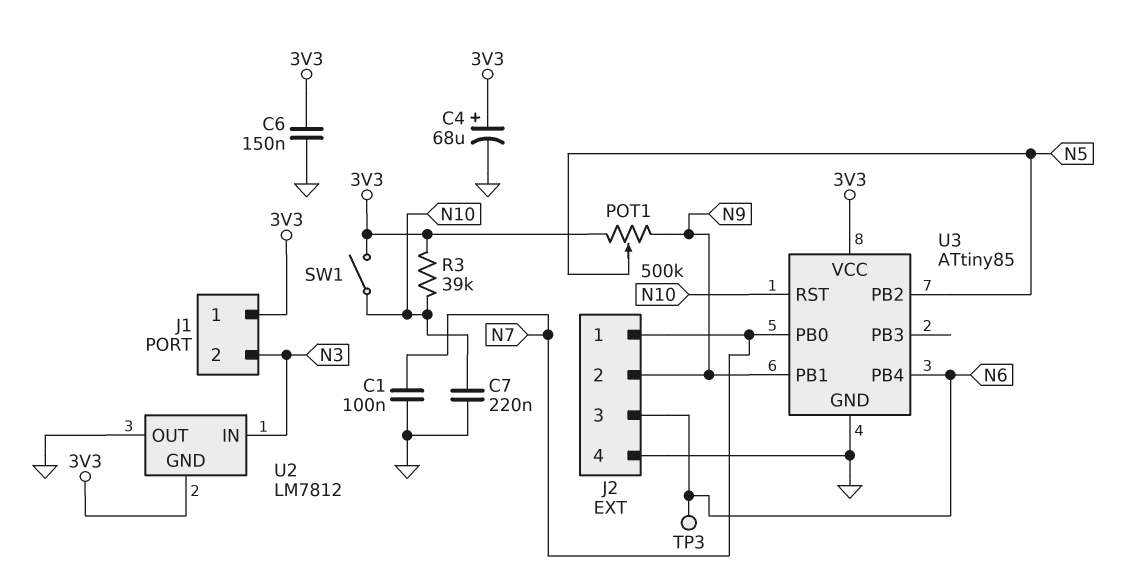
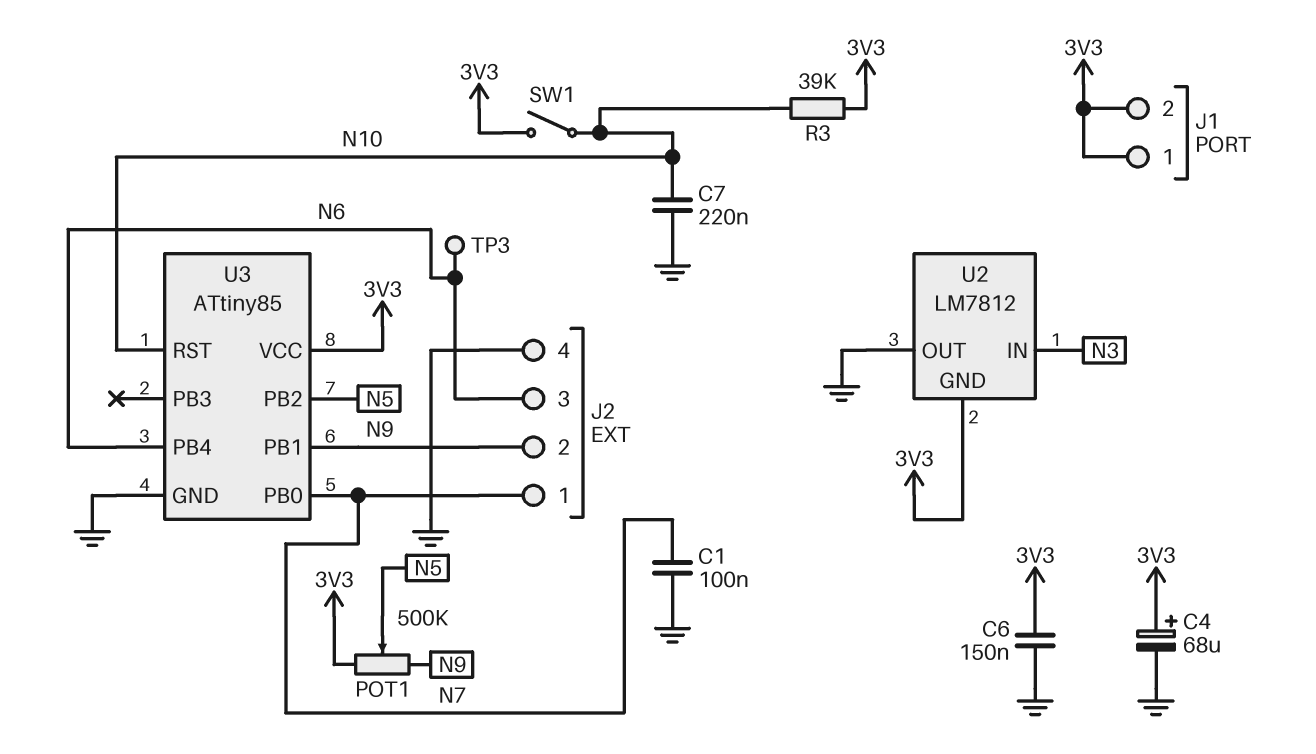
J1 pin 2: N3 -> 3V3

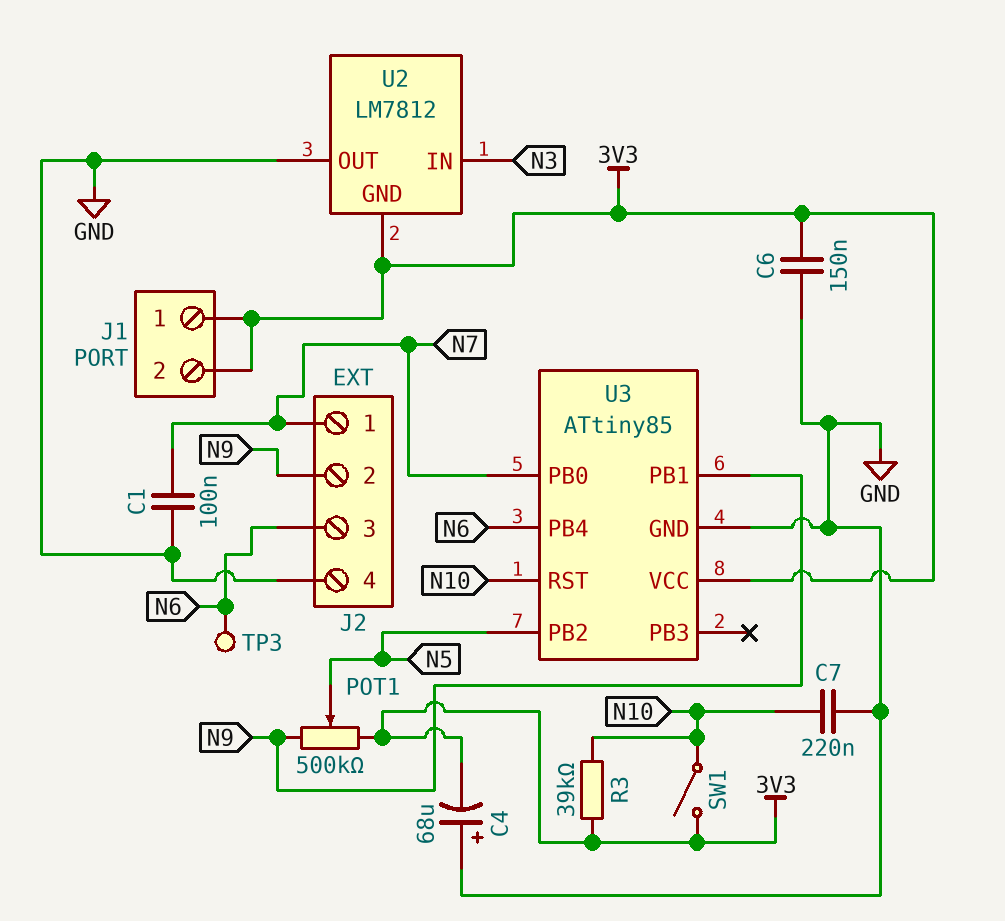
C4: 68uF (plus 3V3, minus GND) -> 68uF (plus GND, minus 3V3)

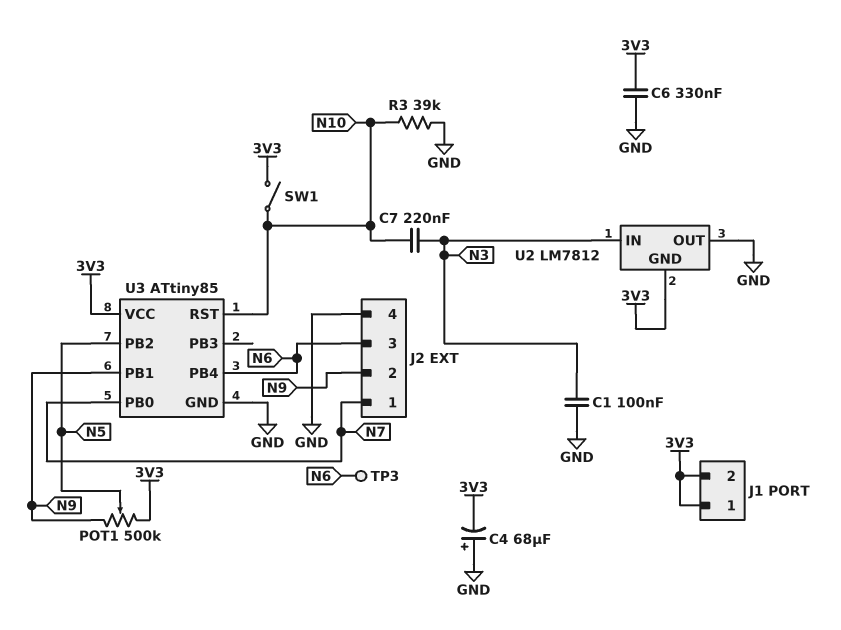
C1: 100nF (GND, N7) -> 100nF (GND, N3)
C6: 150nF (3V3, GND) -> 330nF (3V3, GND)
C7: 220nF (GND, N10) -> 220nF (N3, N10)
R3: 39k (3V3, N10) -> 39k (GND, N10)

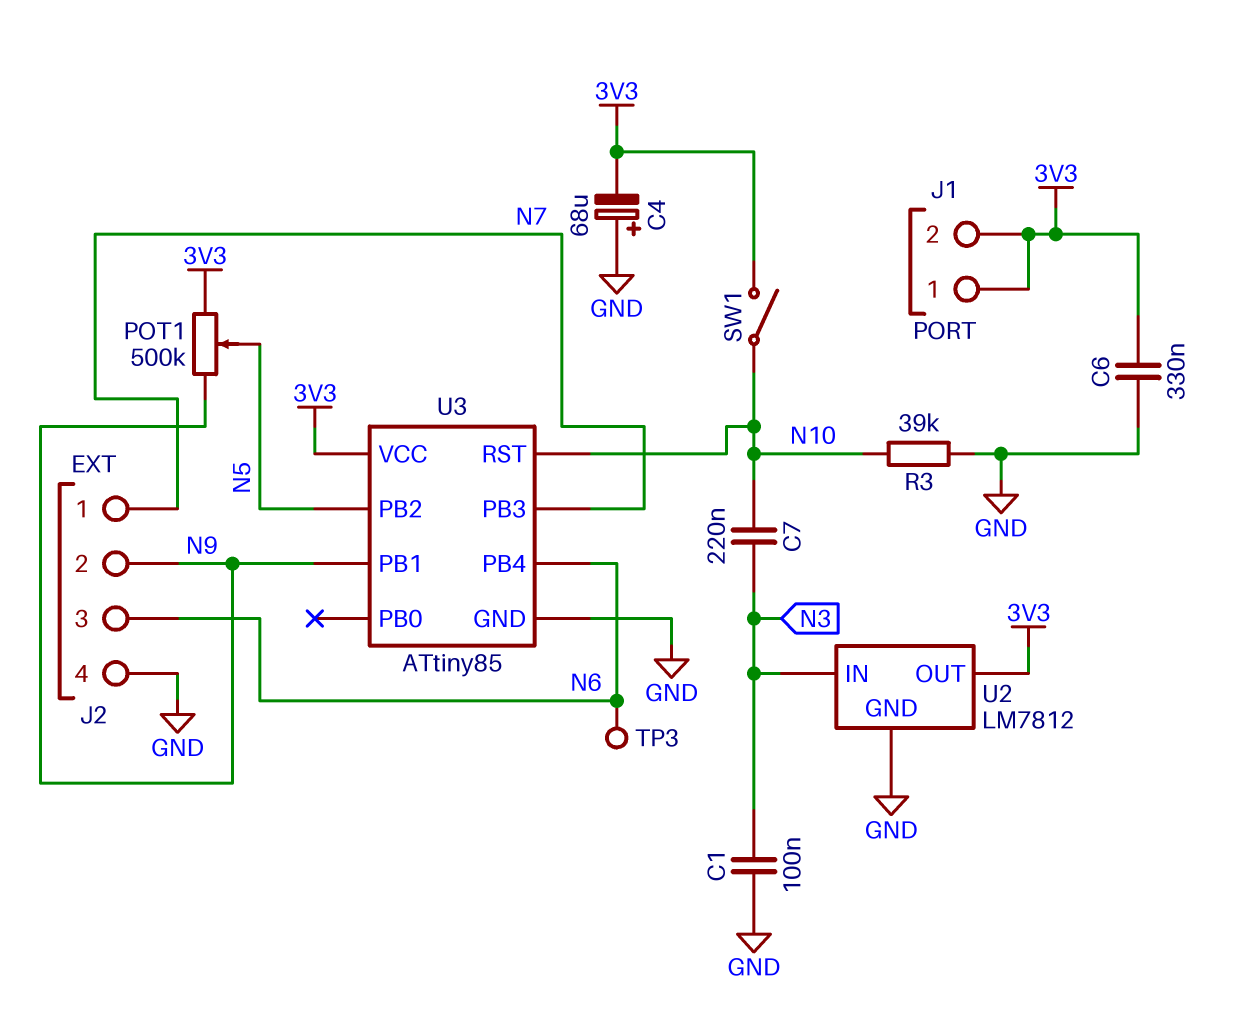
U2 pin GND: 3V3 -> GND
U2 pin OUT: GND -> 3V3
U3 pin PB0: N7 -> none
U3 pin PB3: none -> N7

